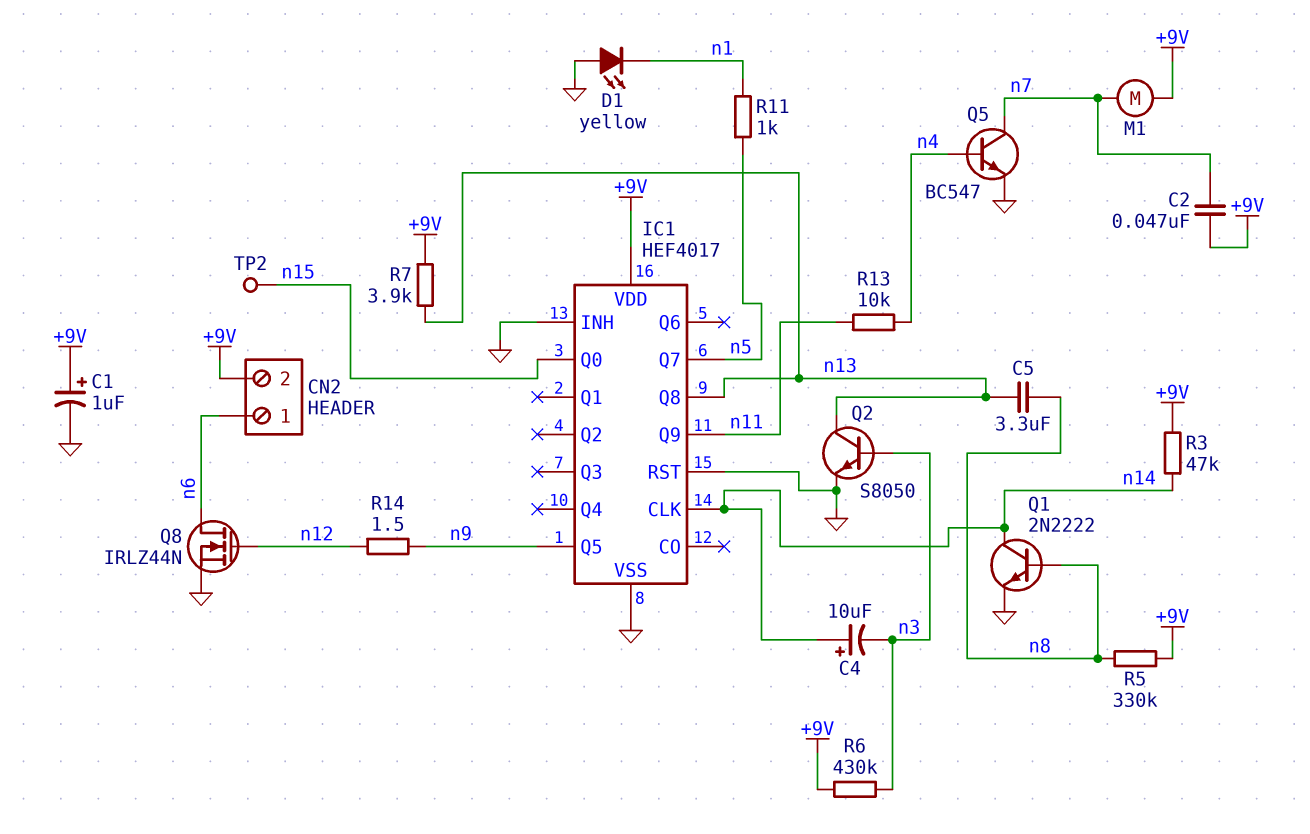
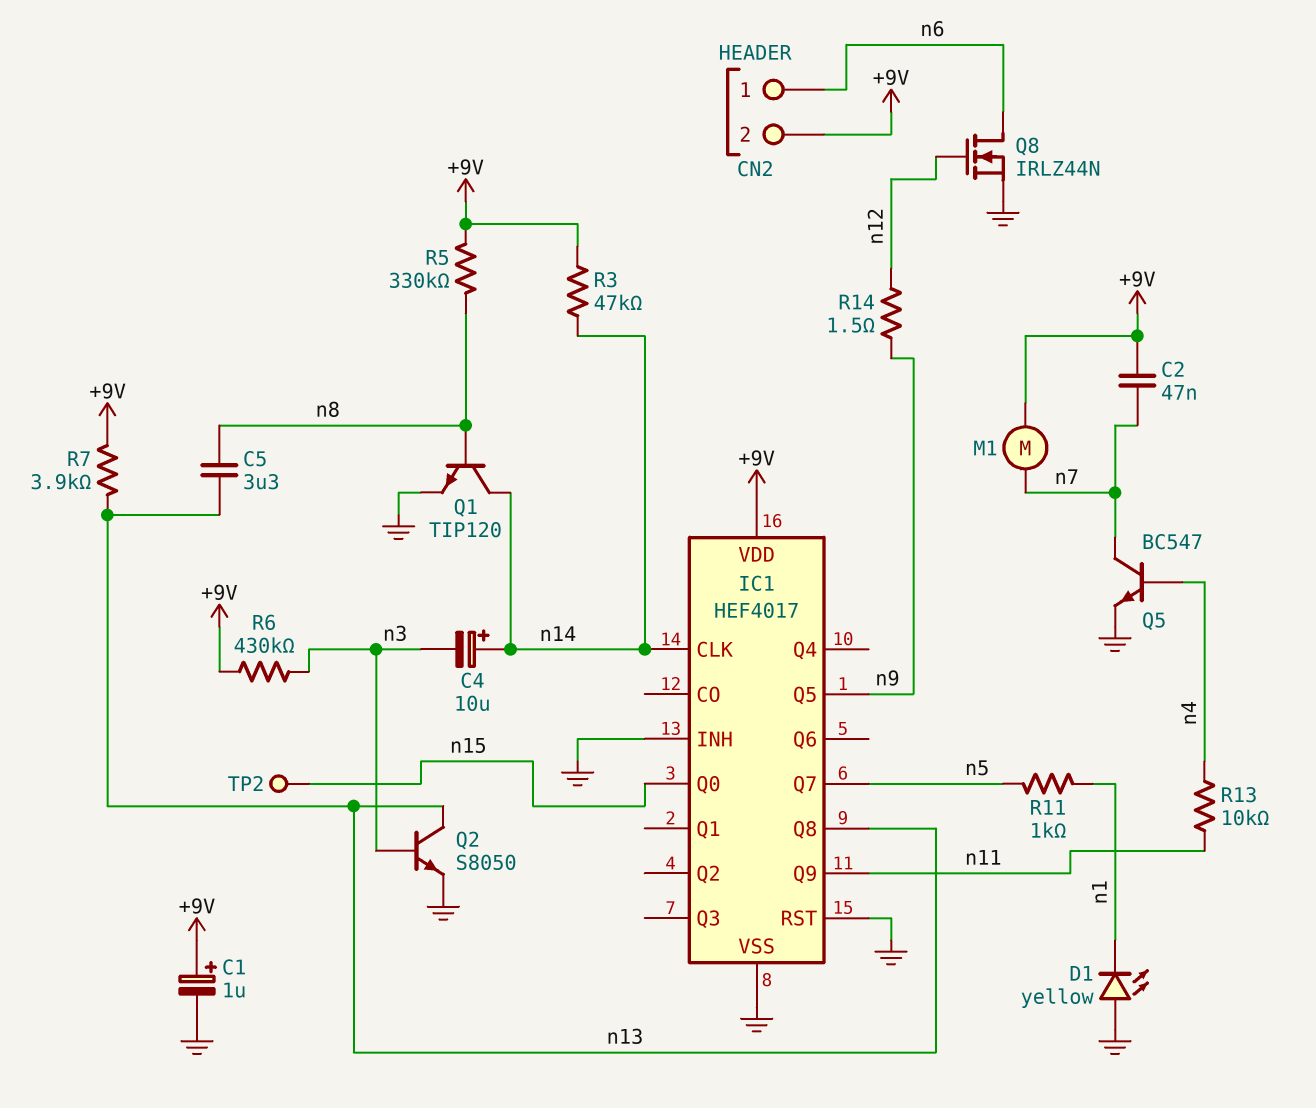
Q1: NPN 2N2222 (B n8, C n14, E GND) -> NPN TIP120 (B n8, C n14, E GND)

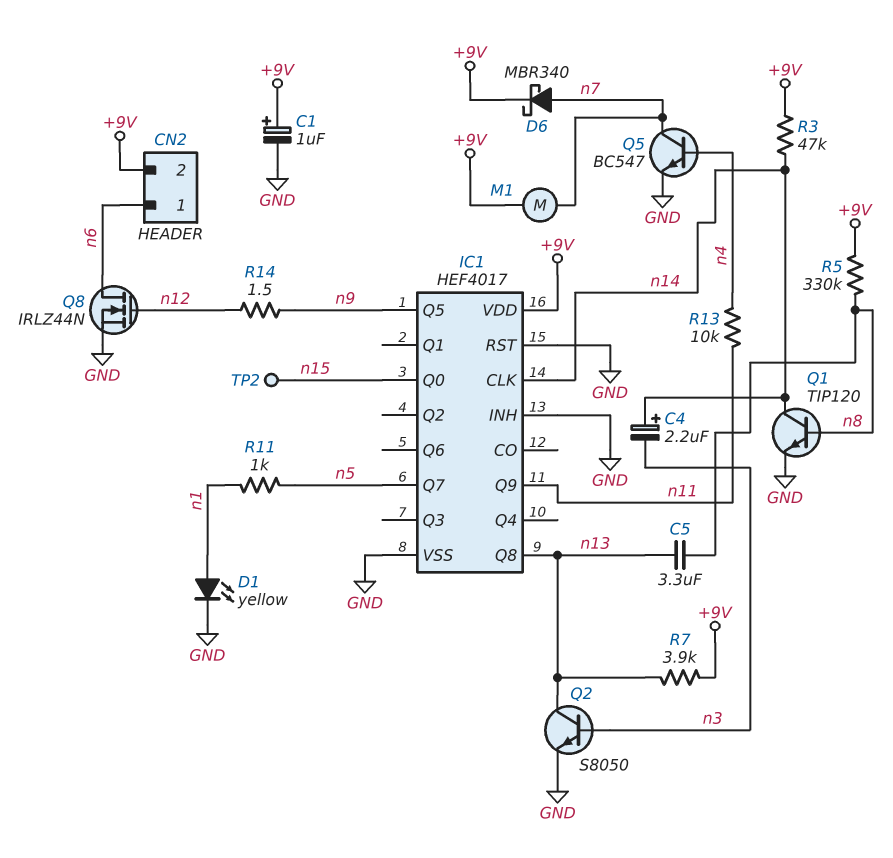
C2: 47nF (+9V, n7) -> none
C4: 10uF (plus n14, minus n3) -> 2.2uF (plus n14, minus n3)
D1: LED yellow (A GND, K n1) -> LED yellow (A n1, K GND)
D6: none -> schottky MBR340 (A n7, K +9V)
R6: 430k (+9V, n3) -> none

